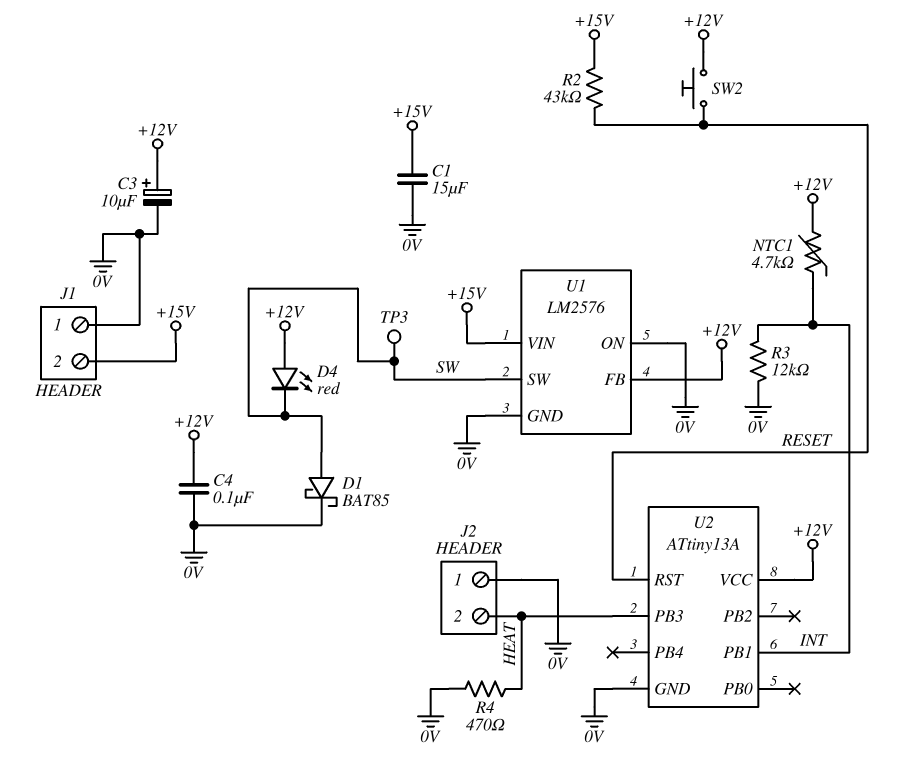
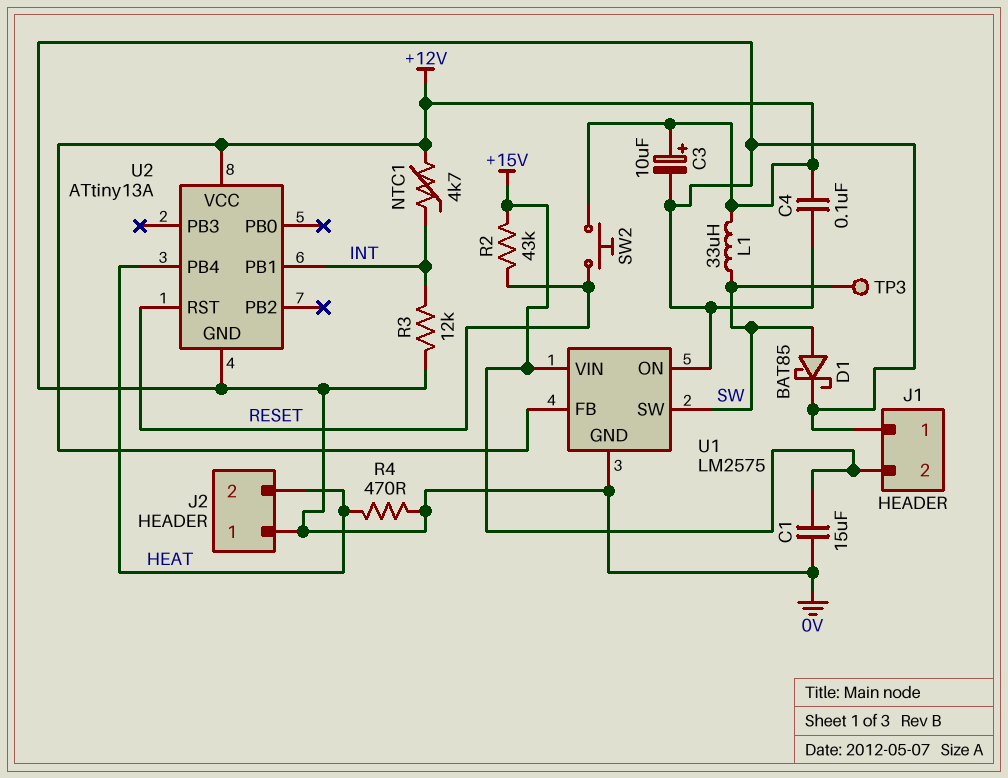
D4: LED red (A +12V, K SW) -> none
L1: none -> 33uH (+12V, SW)
U1: LM2576 -> LM2575
U2 pin PB3: HEAT -> none
U2 pin PB4: none -> HEAT

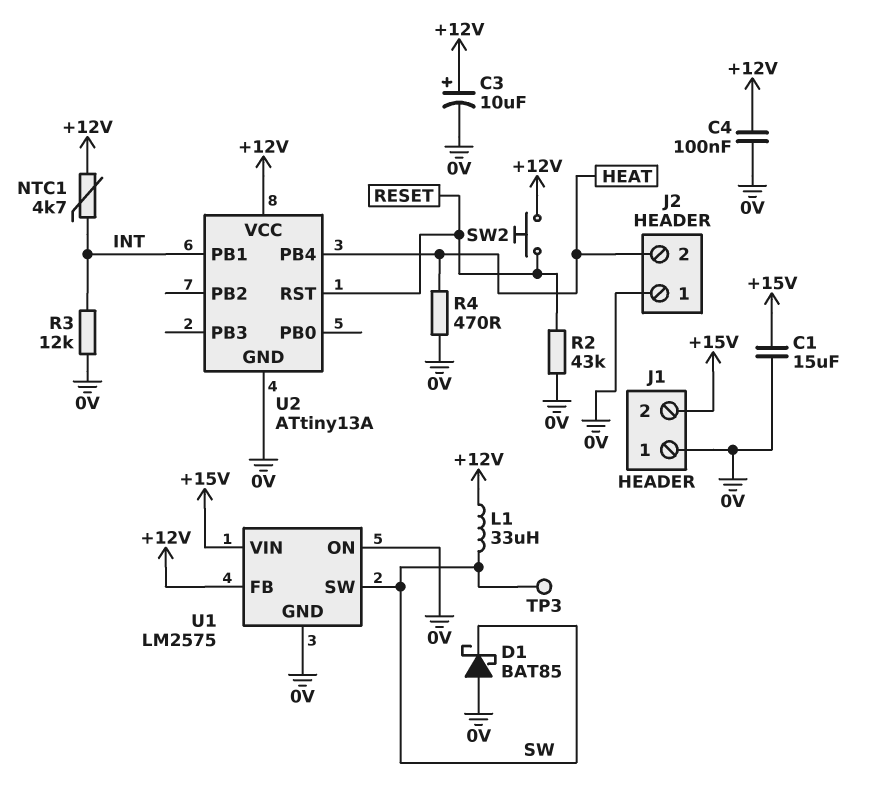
D1: schottky BAT85 (A SW, K 0V) -> schottky BAT85 (A 0V, K SW)
R2: 43k (+15V, RESET) -> 43k (0V, RESET)

